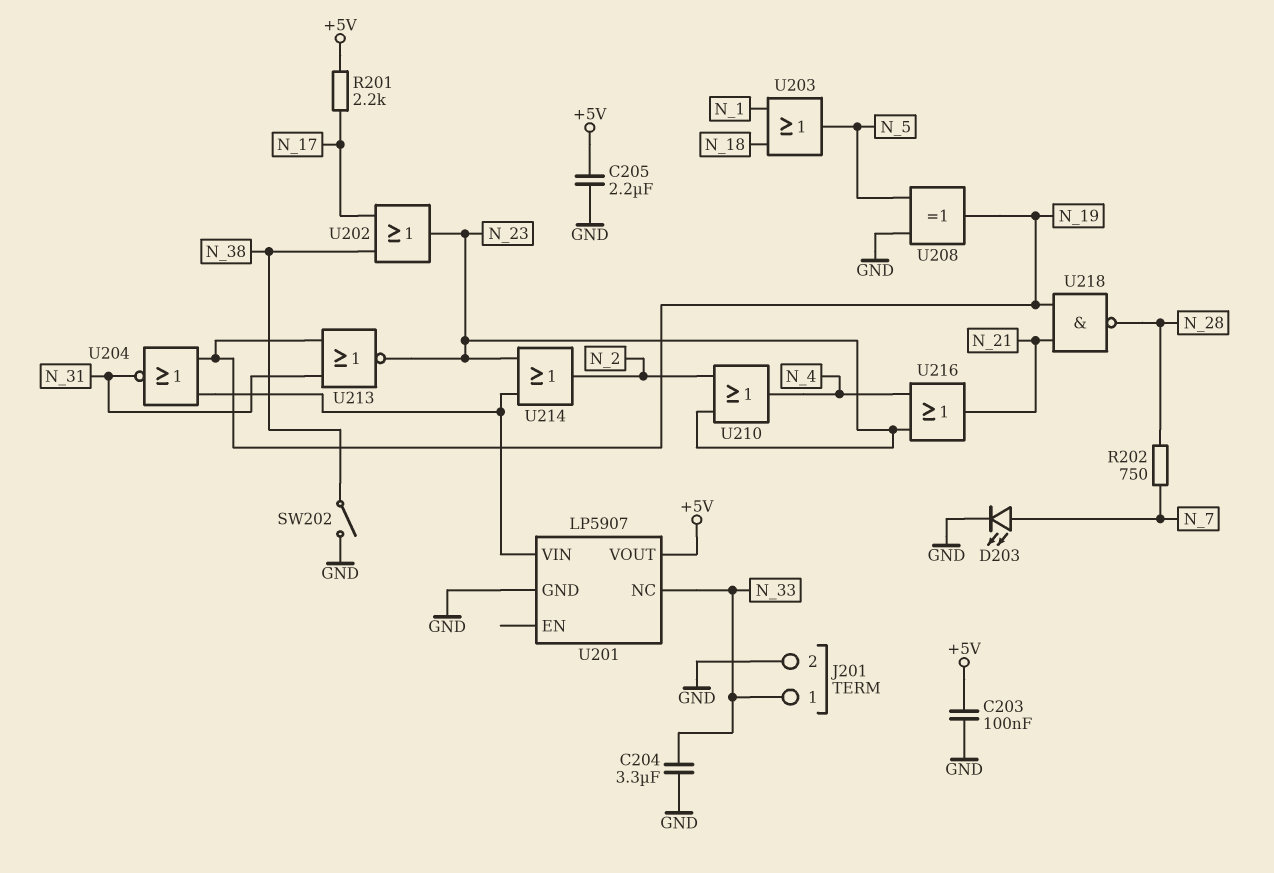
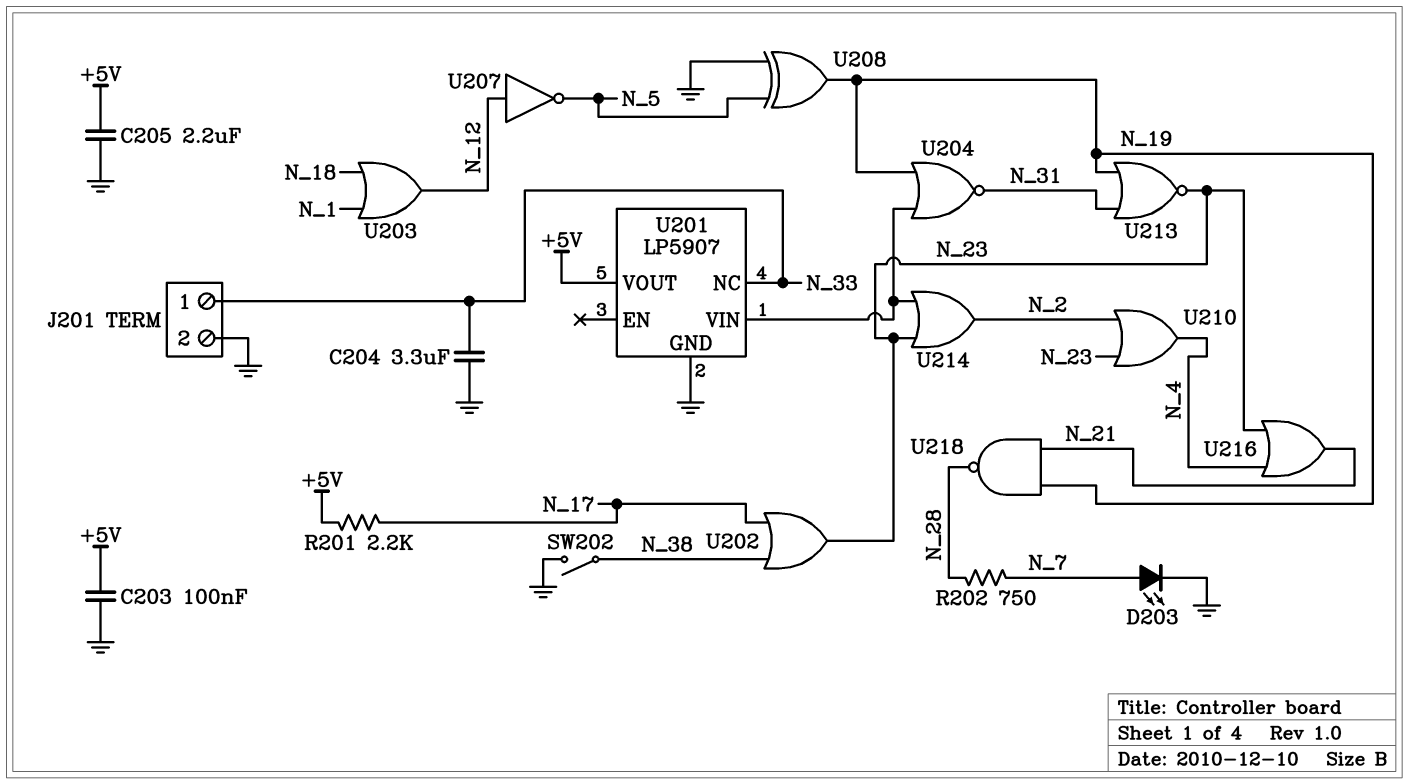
U203: OR (in N_1, in N_18, out N_5) -> OR (in N_1, in N_18, out N_12)
U207: none -> NOT (in N_12, out N_5)

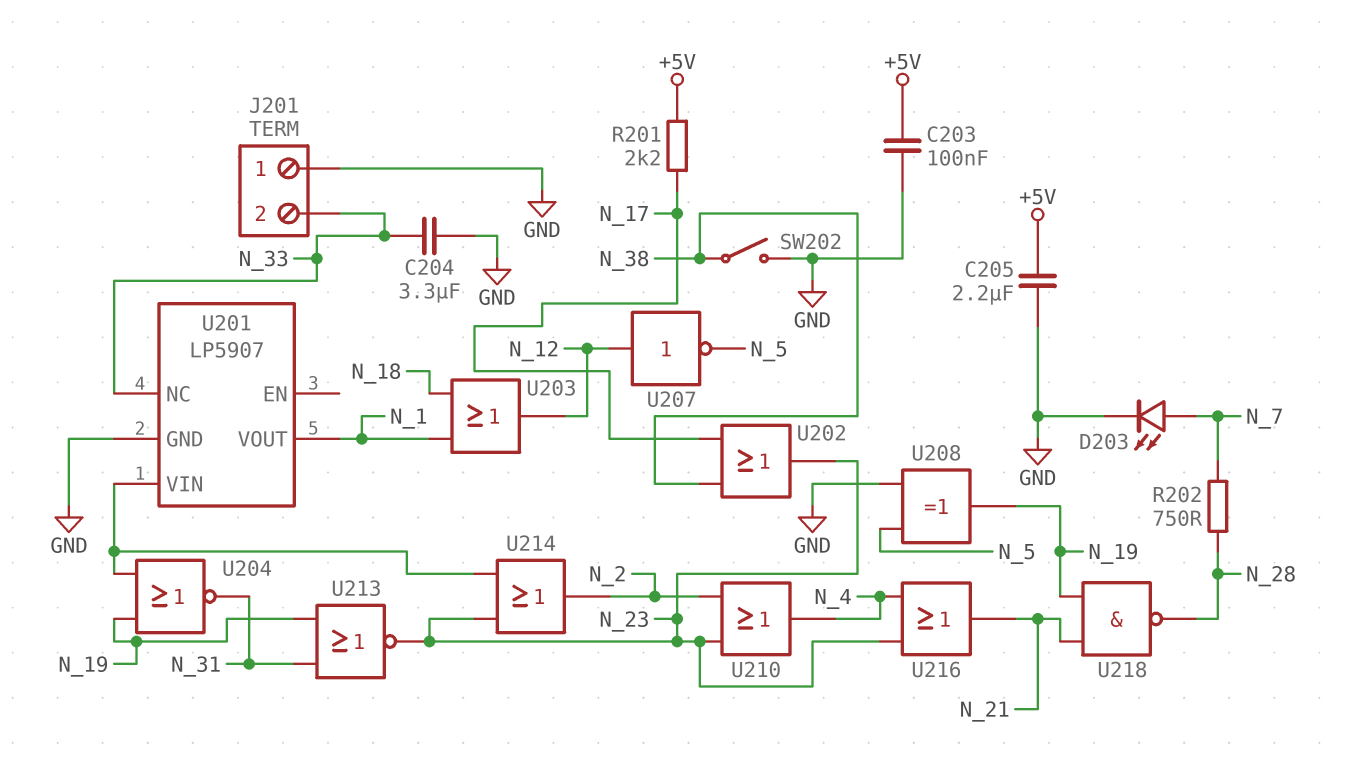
J201 pin 1: N_33 -> GND
J201 pin 2: GND -> N_33
U201 pin VOUT: +5V -> N_1

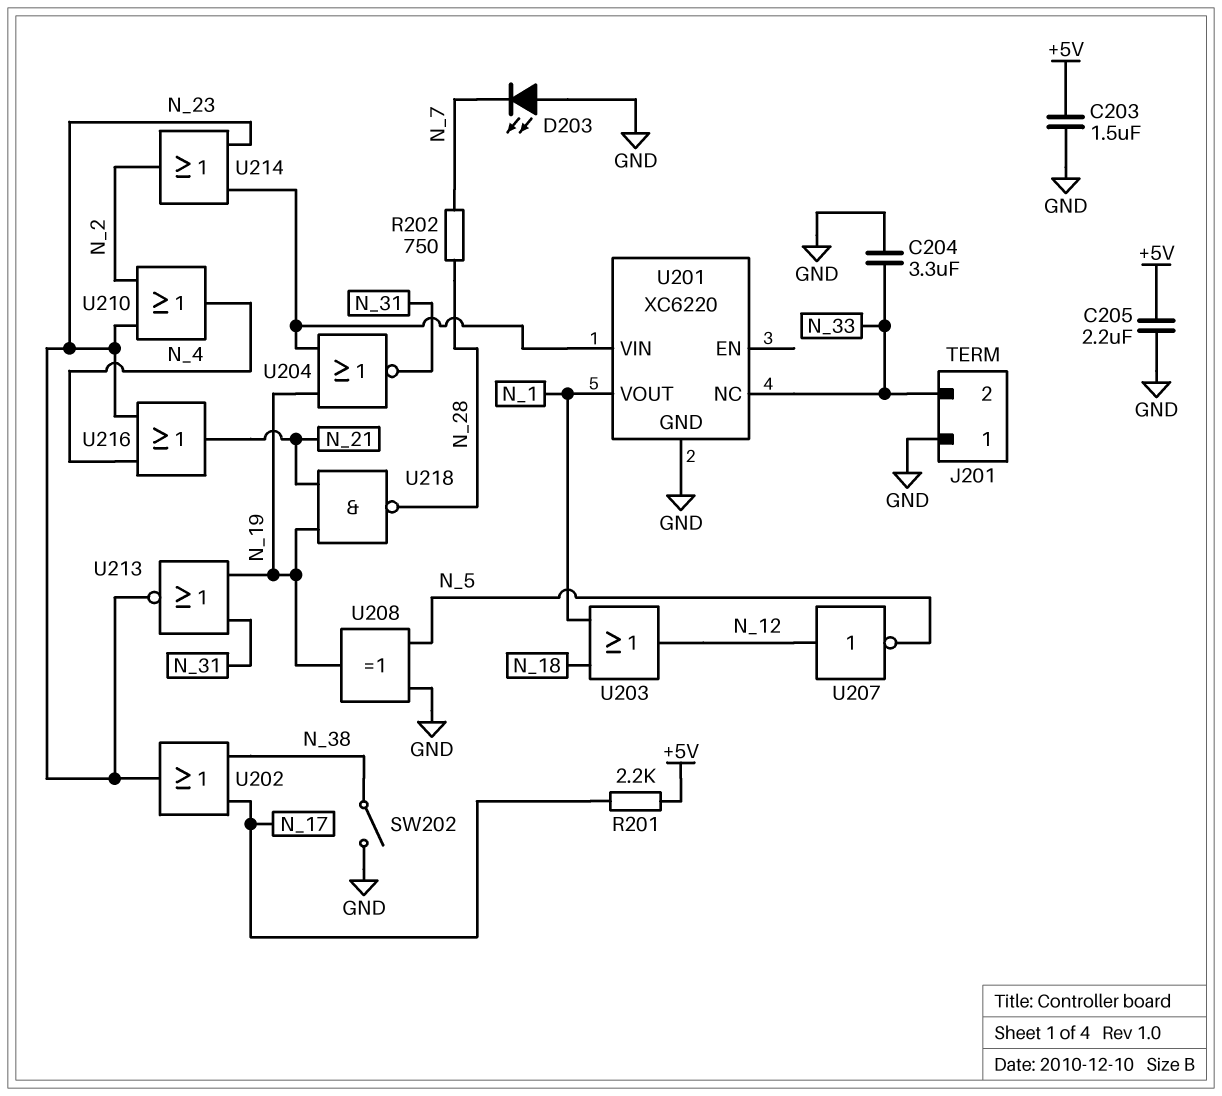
C203: 100nF (+5V, GND) -> 1.5uF (+5V, GND)
D203: LED (A N_7, K GND) -> LED (A GND, K N_7)
U201: LP5907 -> XC6220

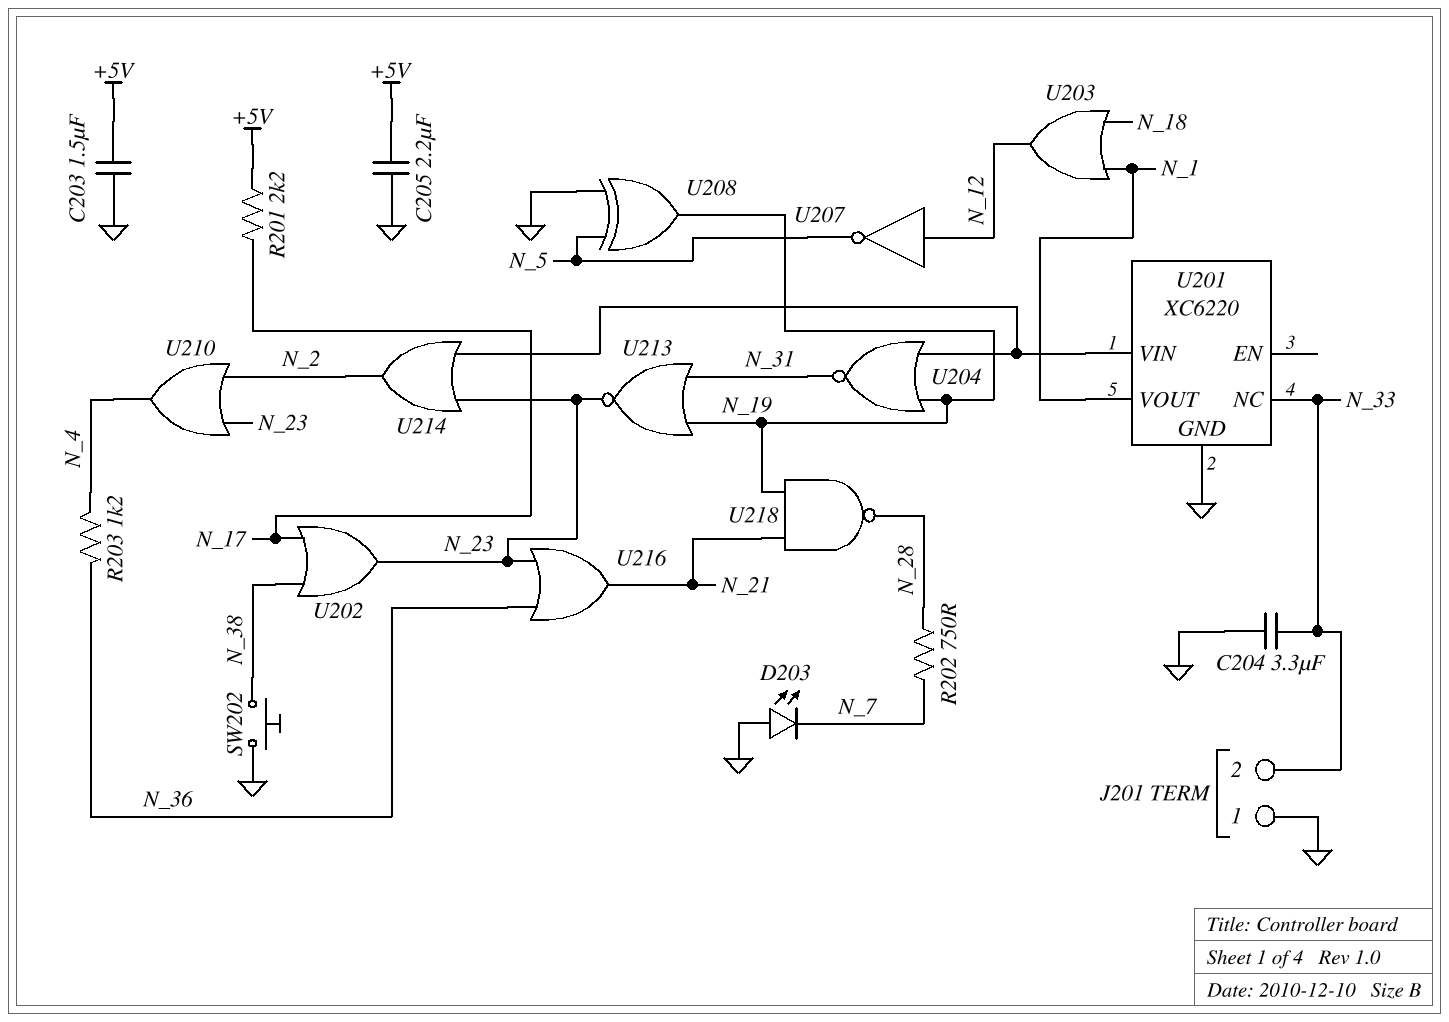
R203: none -> 1.2k (N_4, N_36)
SW202: switch (GND, N_38) -> button (GND, N_38)
U216: OR (in N_4, in N_23, out N_21) -> OR (in N_23, in N_36, out N_21)

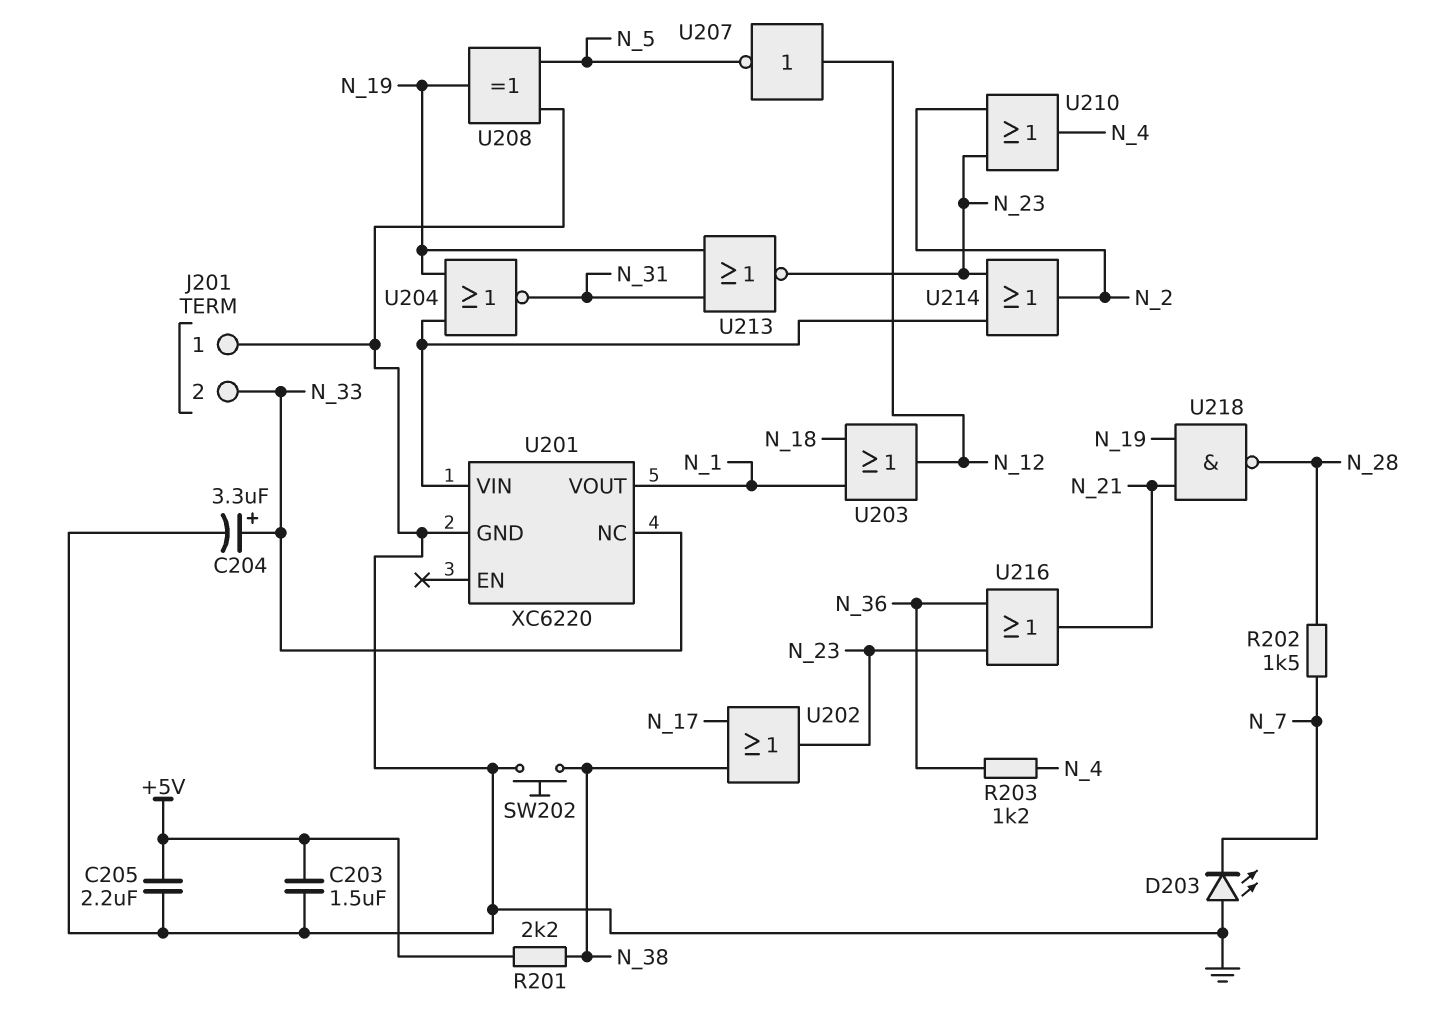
C204: 3.3uF (GND, N_33) -> 3.3uF (plus N_33, minus GND)
R201: 2.2k (+5V, N_17) -> 2.2k (+5V, N_38)
R202: 750 (N_7, N_28) -> 1.5k (N_7, N_28)

